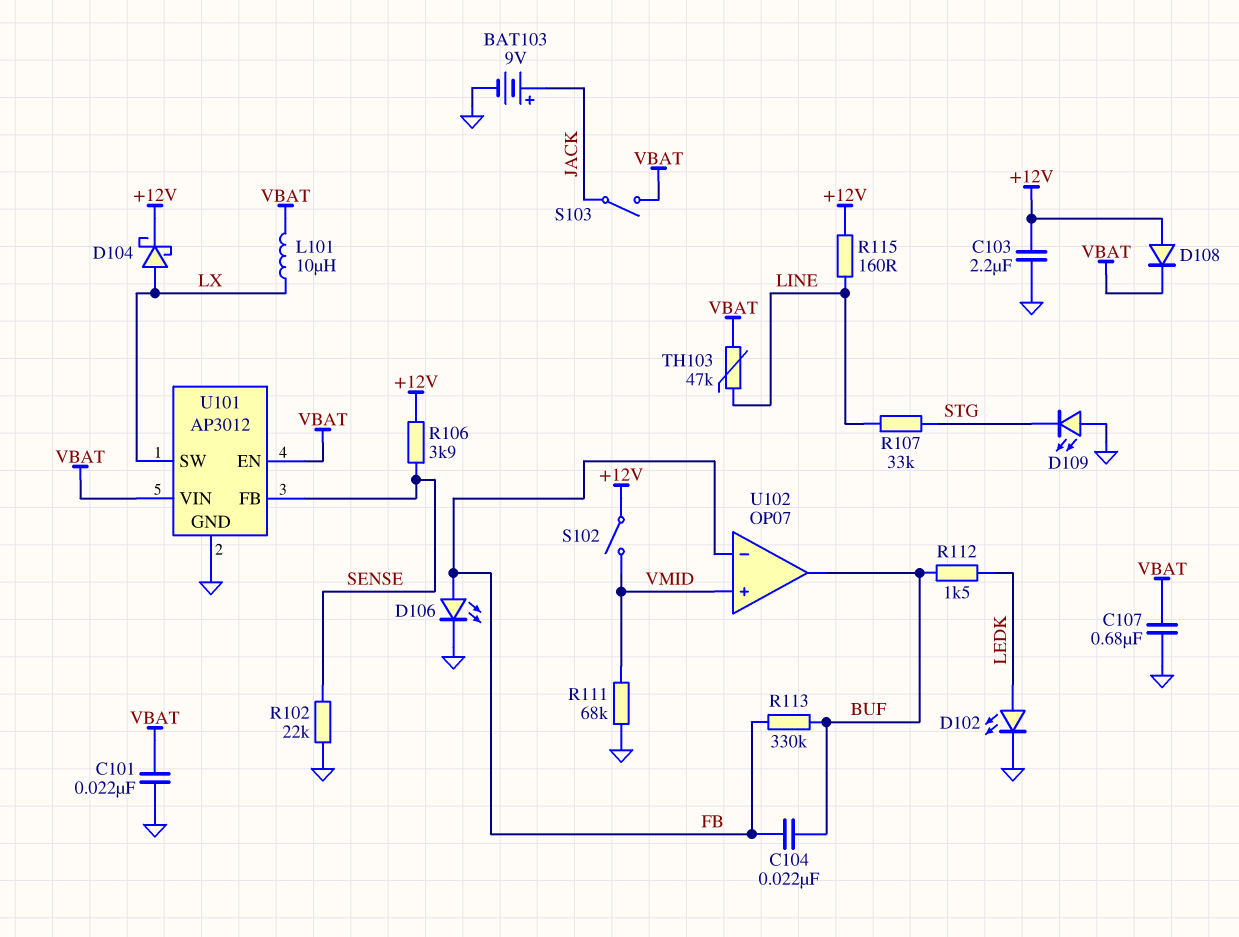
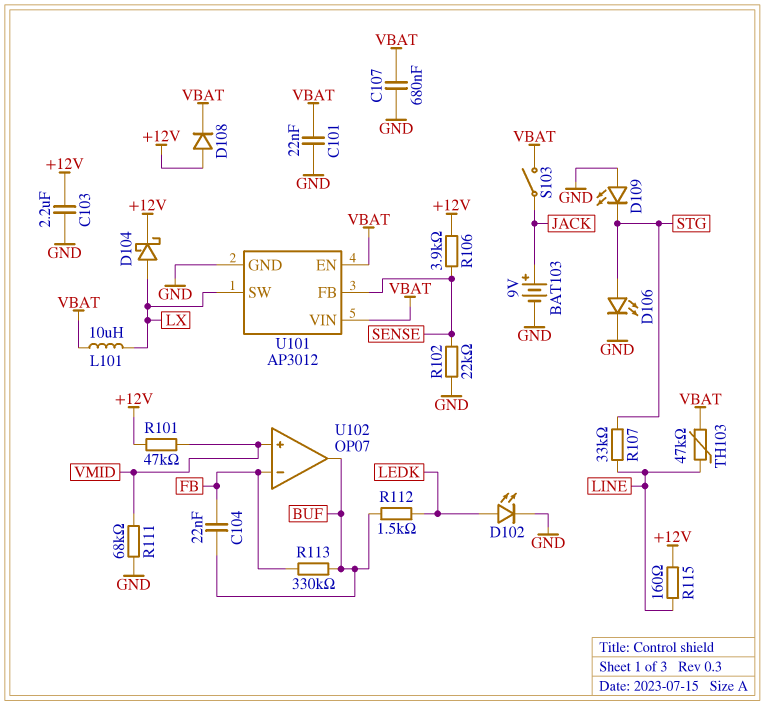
D106: LED (A FB, K GND) -> LED (A STG, K GND)
R101: none -> 47k (+12V, VMID)
S102: switch (+12V, VMID) -> none

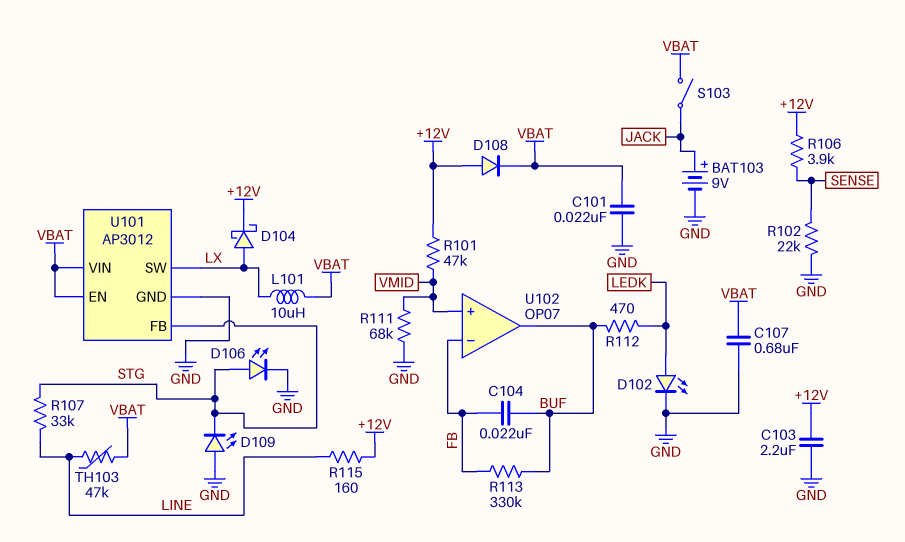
R112: 1.5k (BUF, LEDK) -> 470 (BUF, LEDK)
U101 pin FB: SENSE -> STG

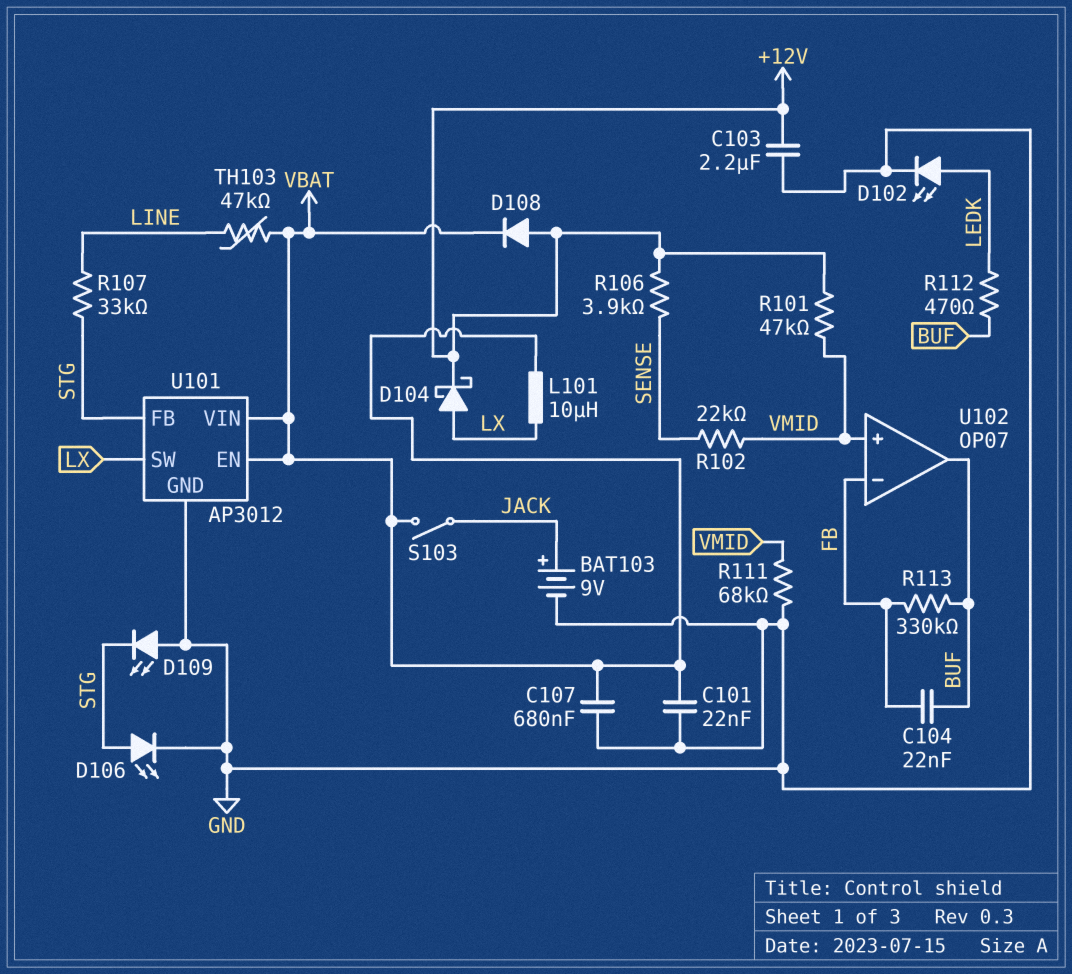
R102: 22k (GND, SENSE) -> 22k (SENSE, VMID)
R115: 160 (+12V, LINE) -> none

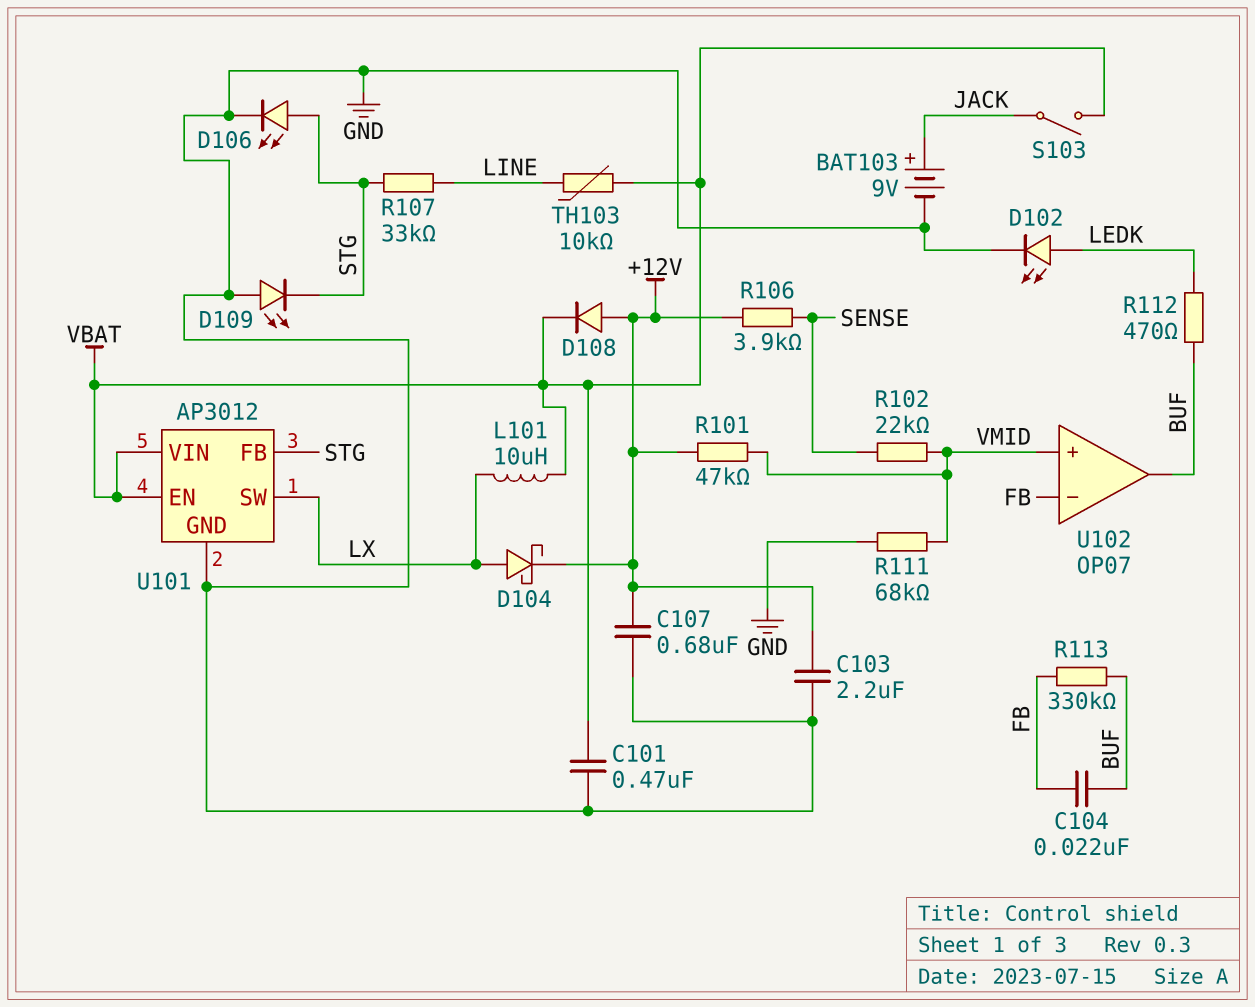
C101: 22nF (GND, VBAT) -> 470nF (GND, VBAT)
C107: 680nF (GND, VBAT) -> 680nF (+12V, GND)
TH103: 47k (LINE, VBAT) -> 10k (LINE, VBAT)

